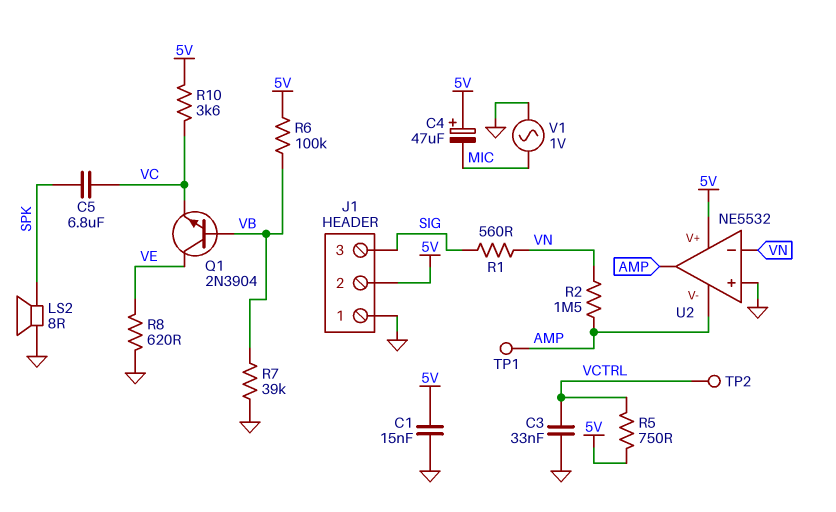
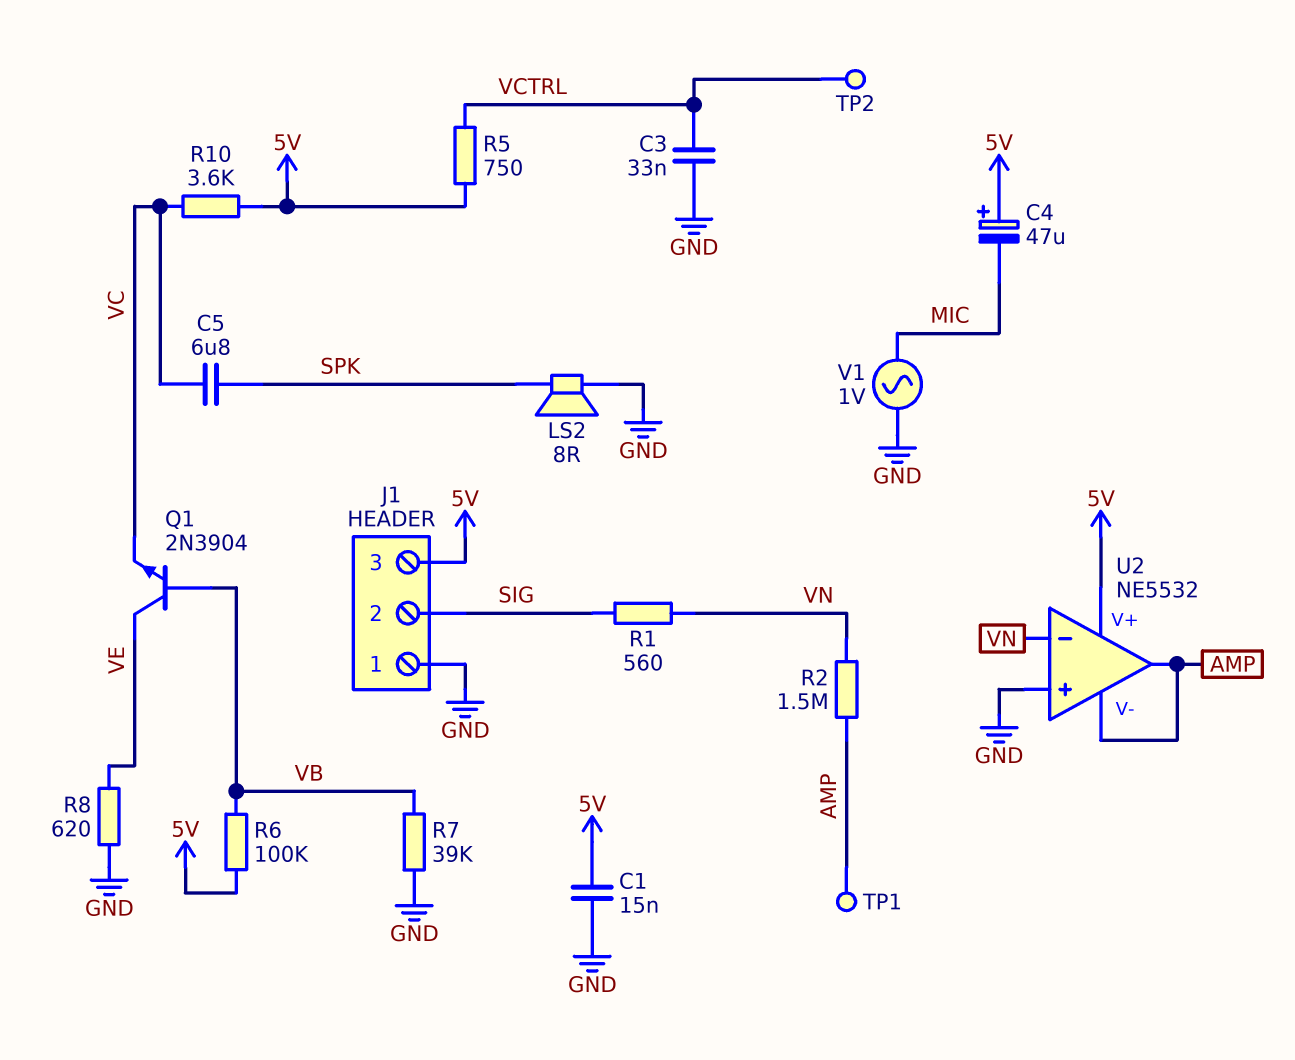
J1 pin 2: 5V -> SIG
J1 pin 3: SIG -> 5V

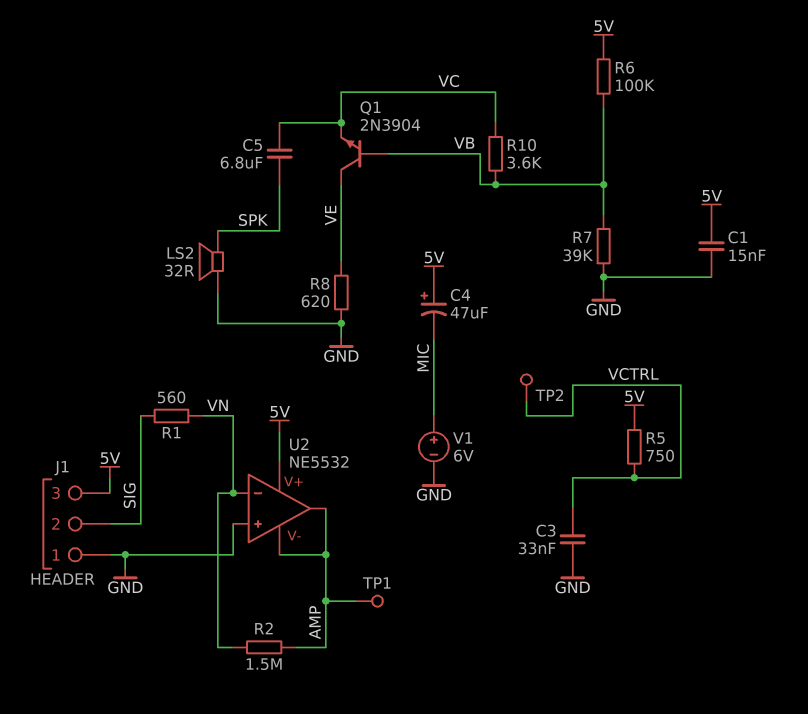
LS2: speaker 8R (GND, SPK) -> speaker 32R (GND, SPK)
R10: 3.6k (5V, VC) -> 3.6k (VB, VC)
V1: AC 1V (GND, MIC) -> 6V (plus MIC, minus GND)

